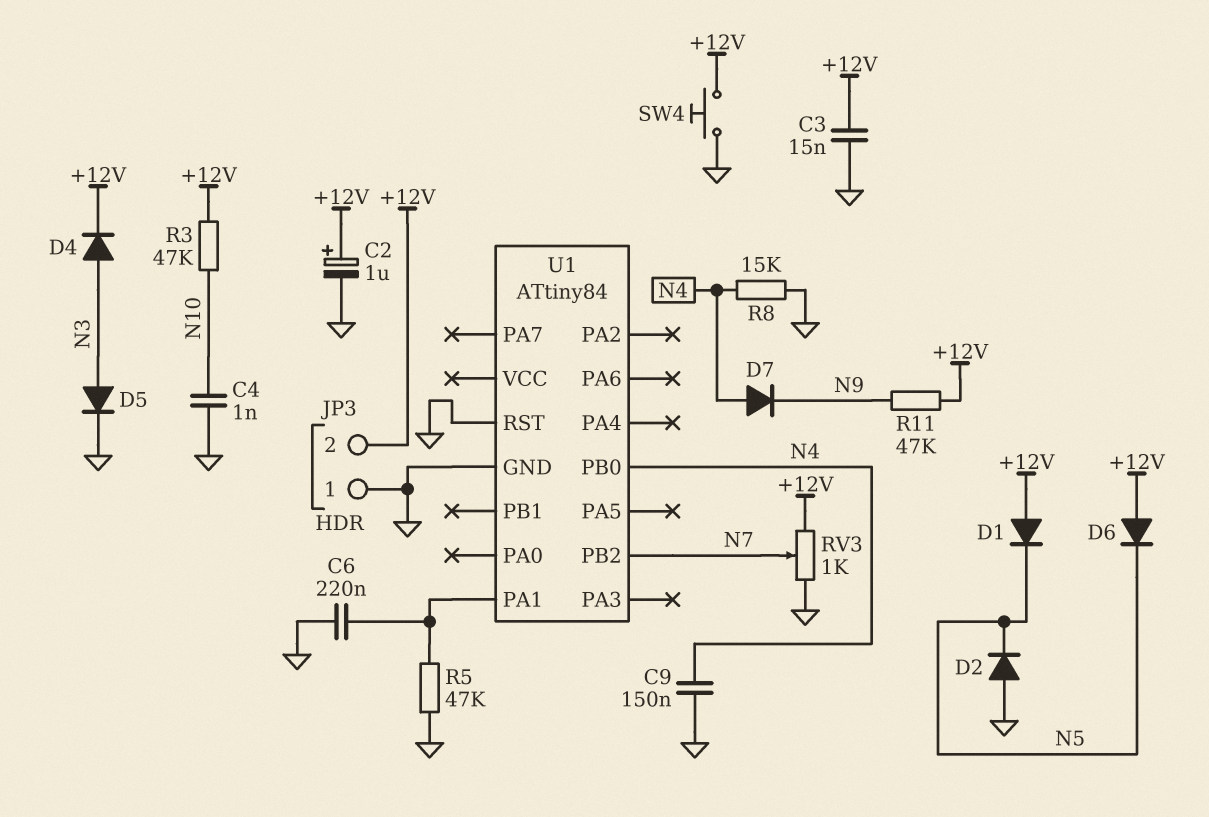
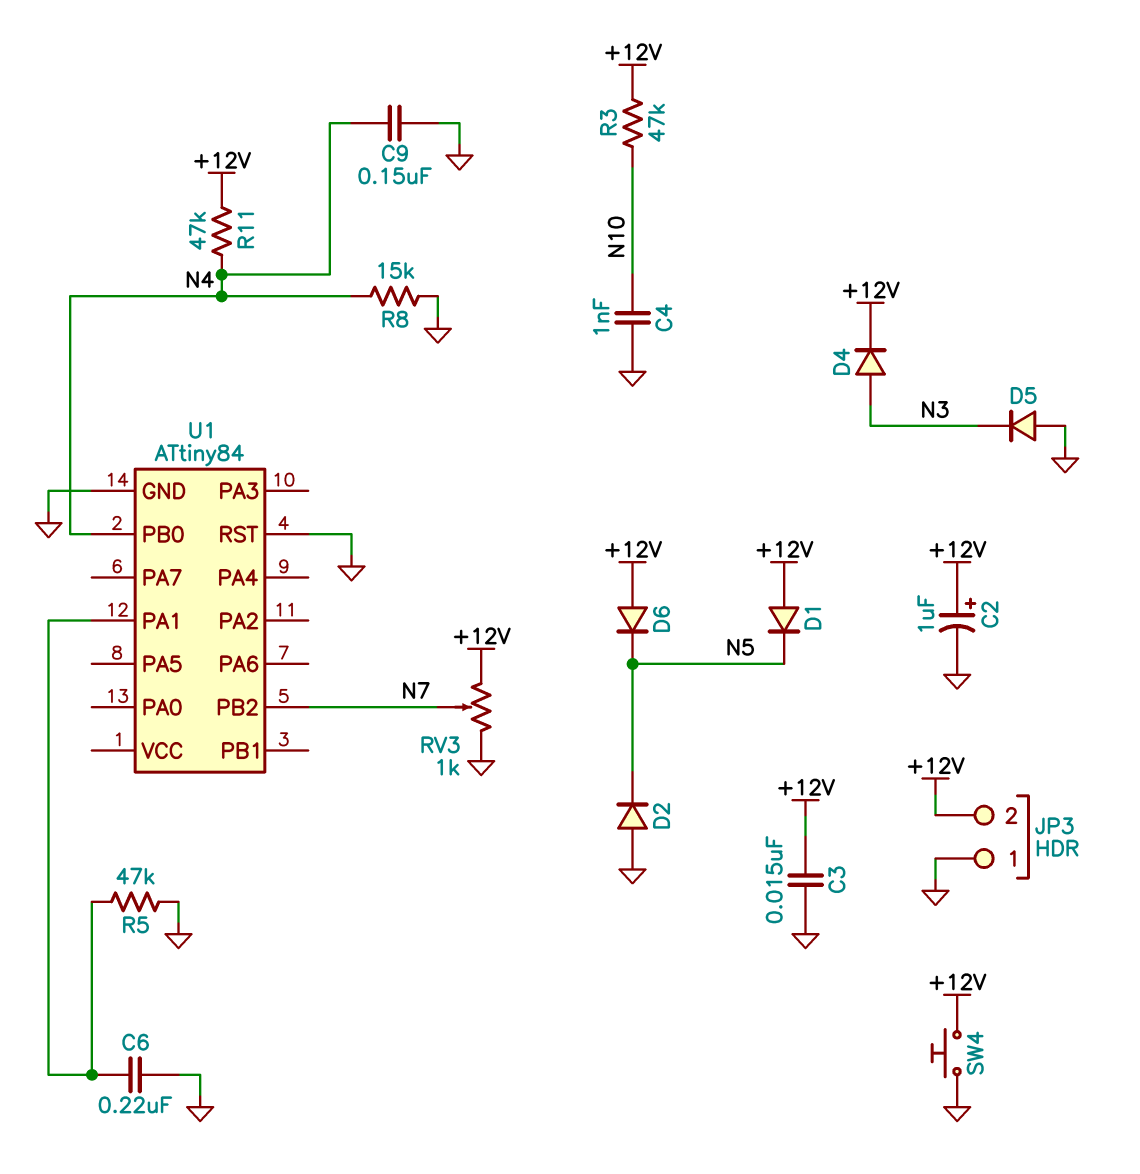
D5: diode (A N3, K GND) -> diode (A GND, K N3)
D7: diode (A N4, K N9) -> none
R11: 47k (+12V, N9) -> 47k (+12V, N4)

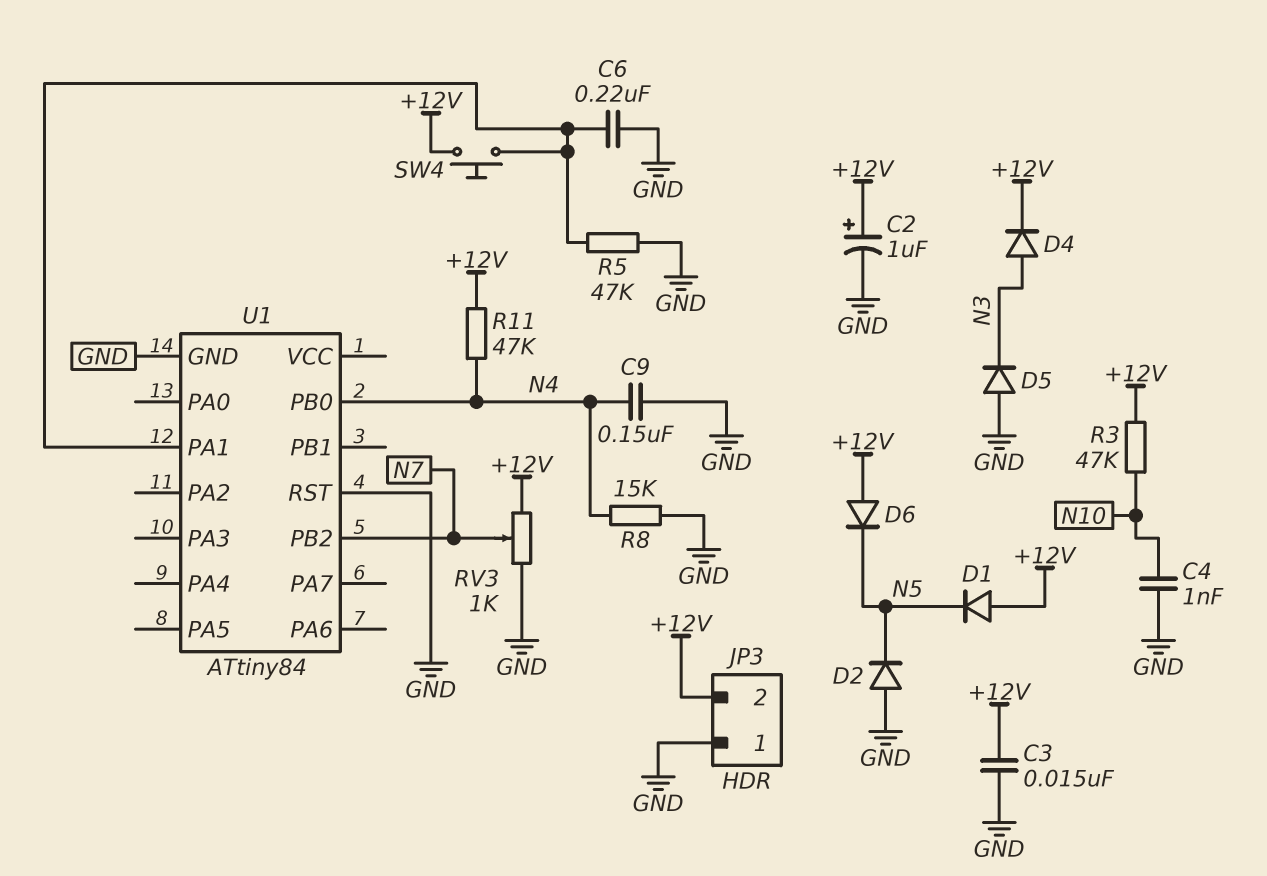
SW4: button (+12V, GND) -> button (+12V, U1/PA1)

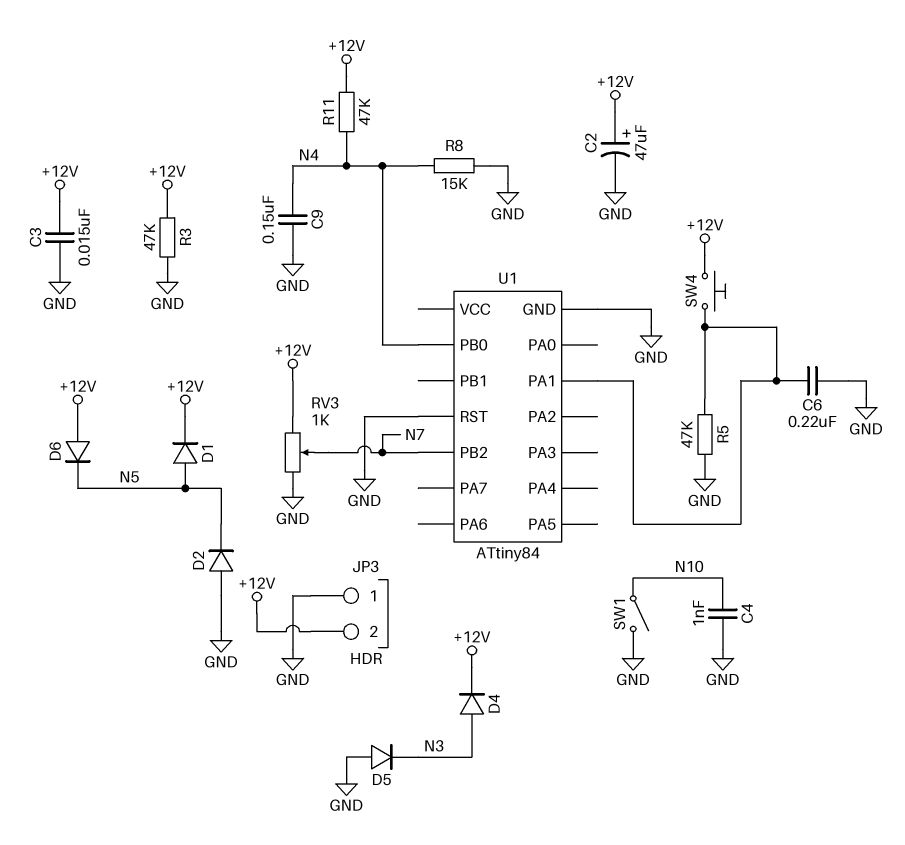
C2: 1uF (plus +12V, minus GND) -> 47uF (plus +12V, minus GND)
D1: diode (A +12V, K N5) -> diode (A N5, K +12V)
R3: 47k (+12V, N10) -> 47k (+12V, GND)
SW1: none -> switch (GND, N10)

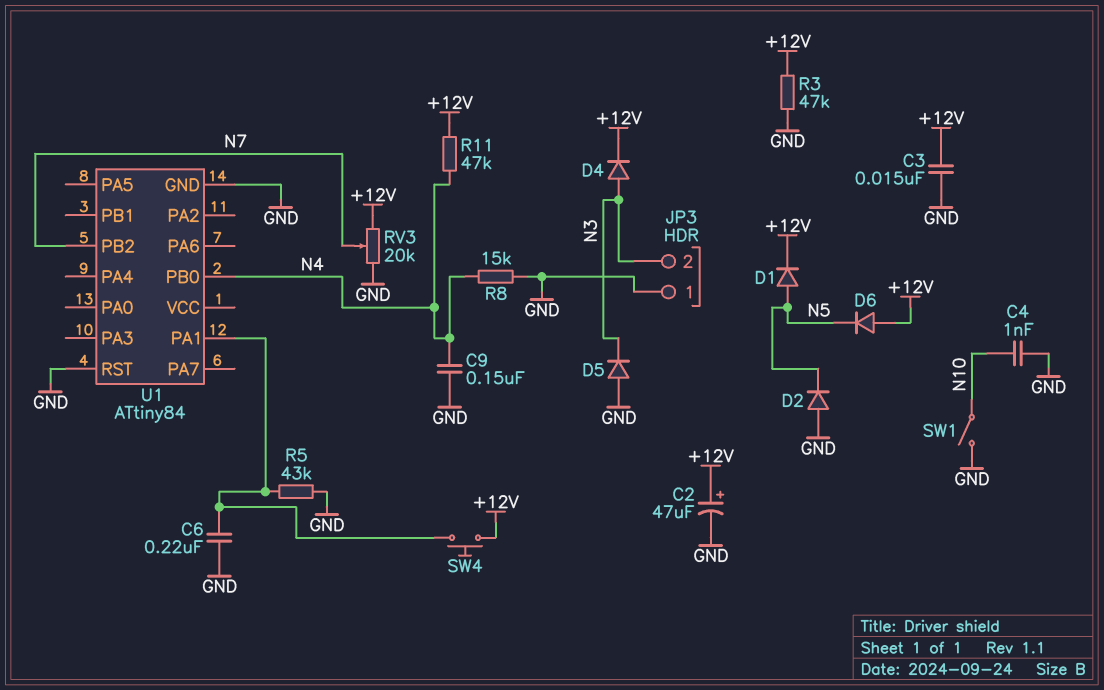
JP3 pin 2: +12V -> N3
R5: 47k (GND, U1/PA1) -> 43k (GND, U1/PA1)
RV3: 1k (+12V, GND, wiper N7) -> 20k (+12V, GND, wiper N7)

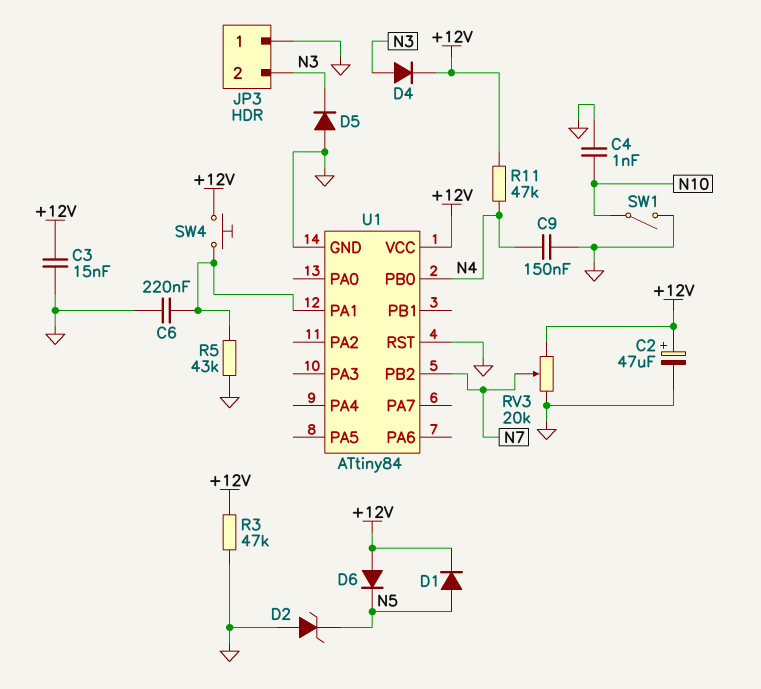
D2: diode (A GND, K N5) -> zener (A GND, K N5)
R8: 15k (GND, N4) -> none
U1 pin VCC: none -> +12V

